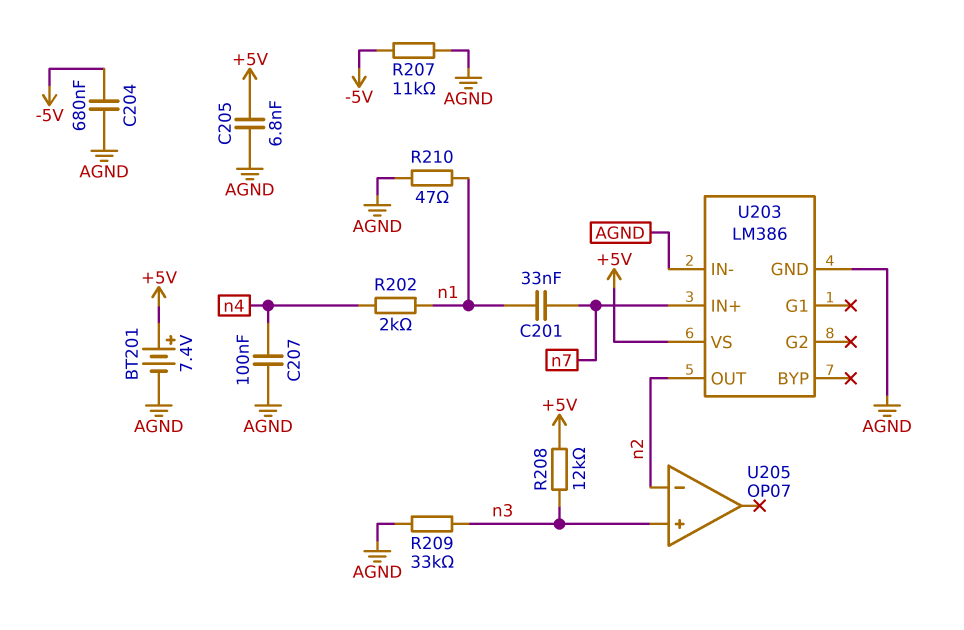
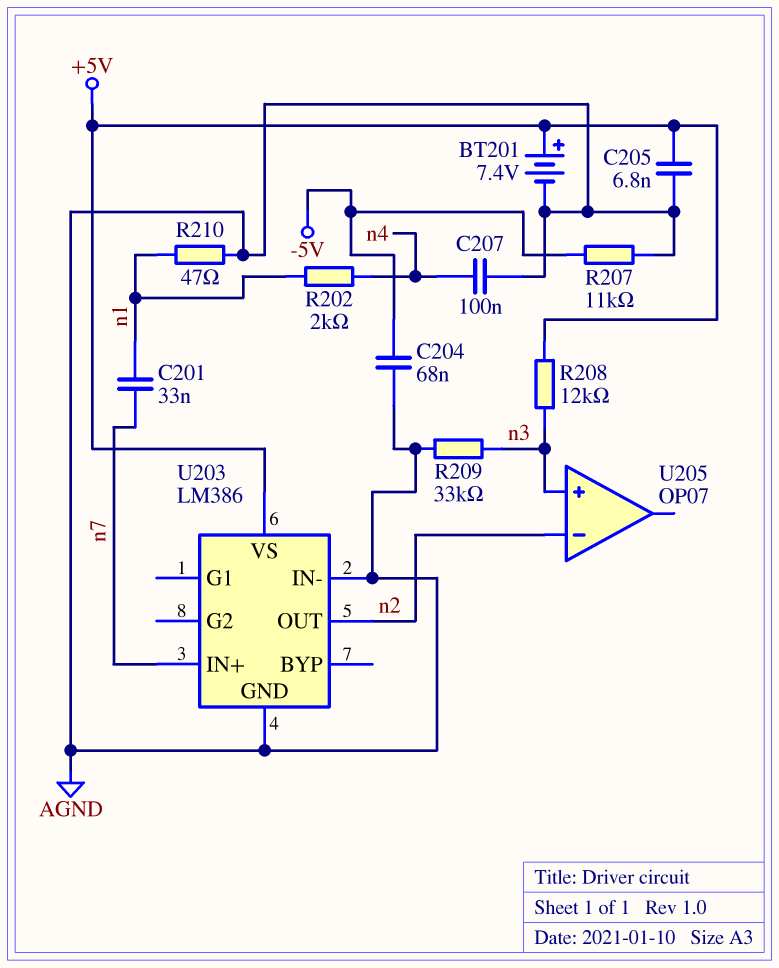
C204: 680nF (-5V, AGND) -> 68nF (-5V, AGND)

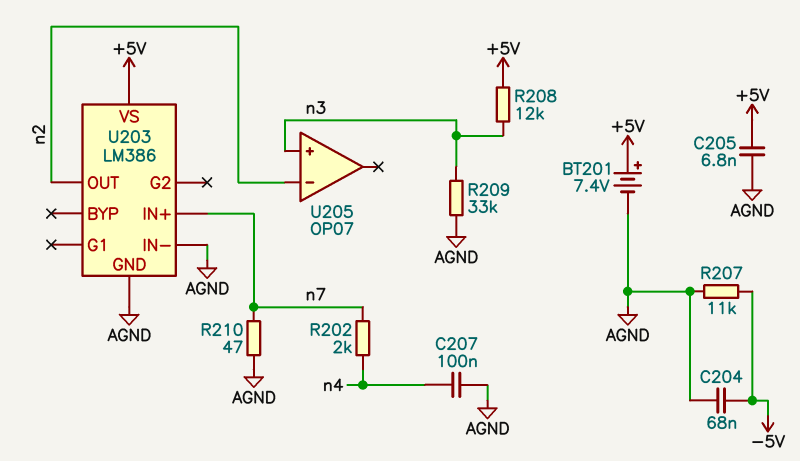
C201: 33nF (n1, n7) -> none
R202: 2k (n1, n4) -> 2k (n4, n7)
R210: 47 (AGND, n1) -> 47 (AGND, n7)

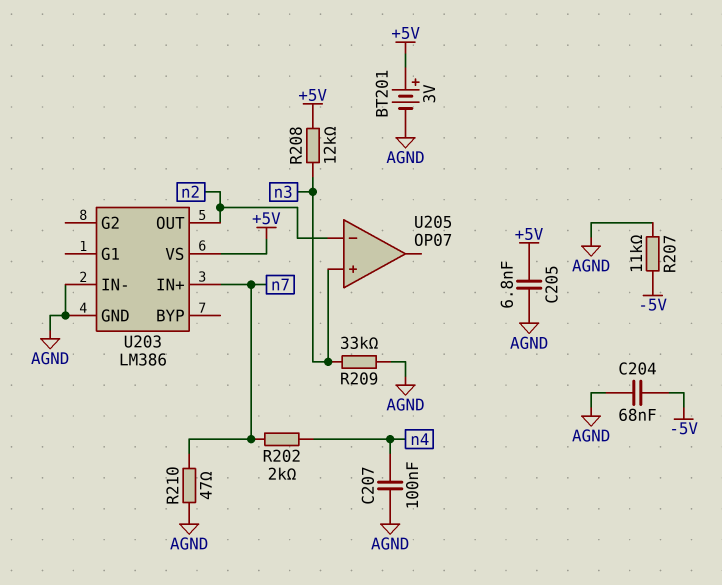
BT201: 7.4V (plus +5V, minus AGND) -> 3V (plus +5V, minus AGND)

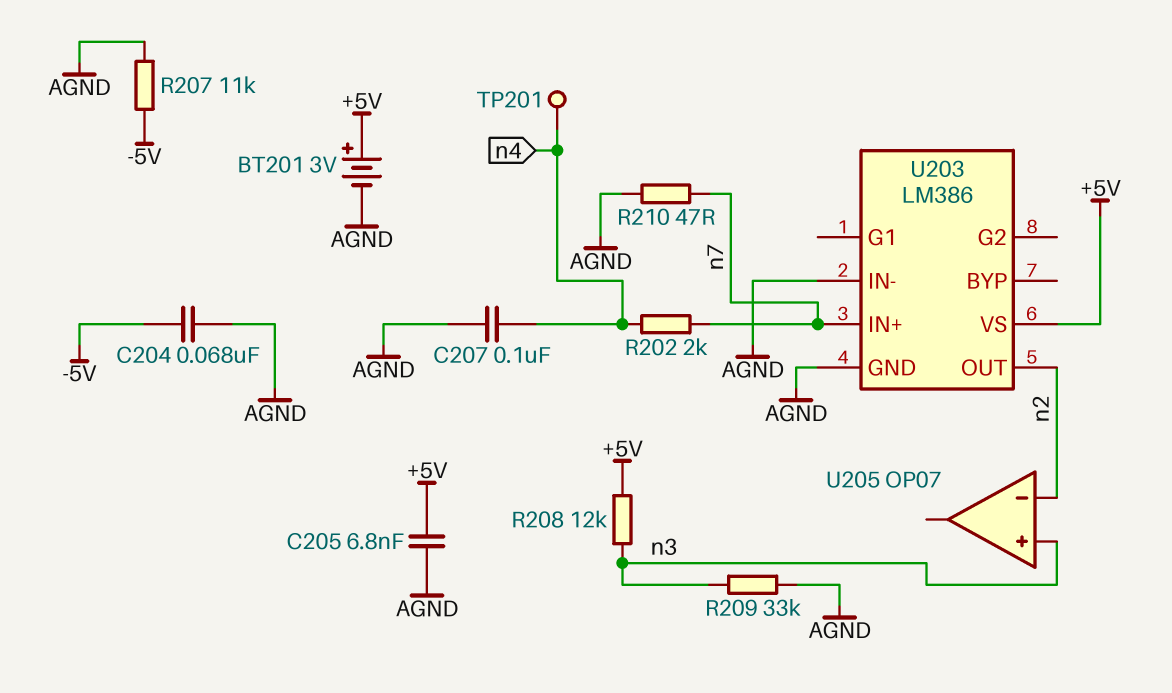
TP201: none -> test point (n4)

